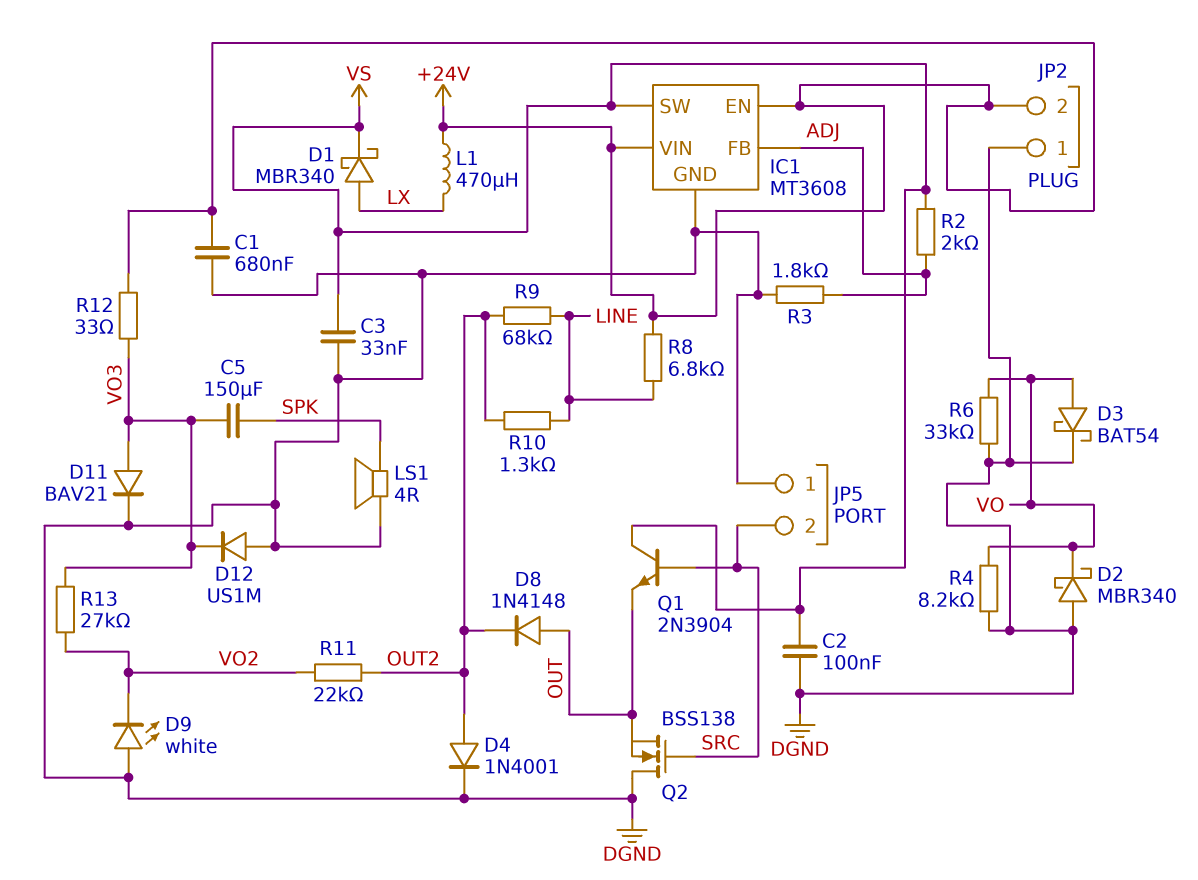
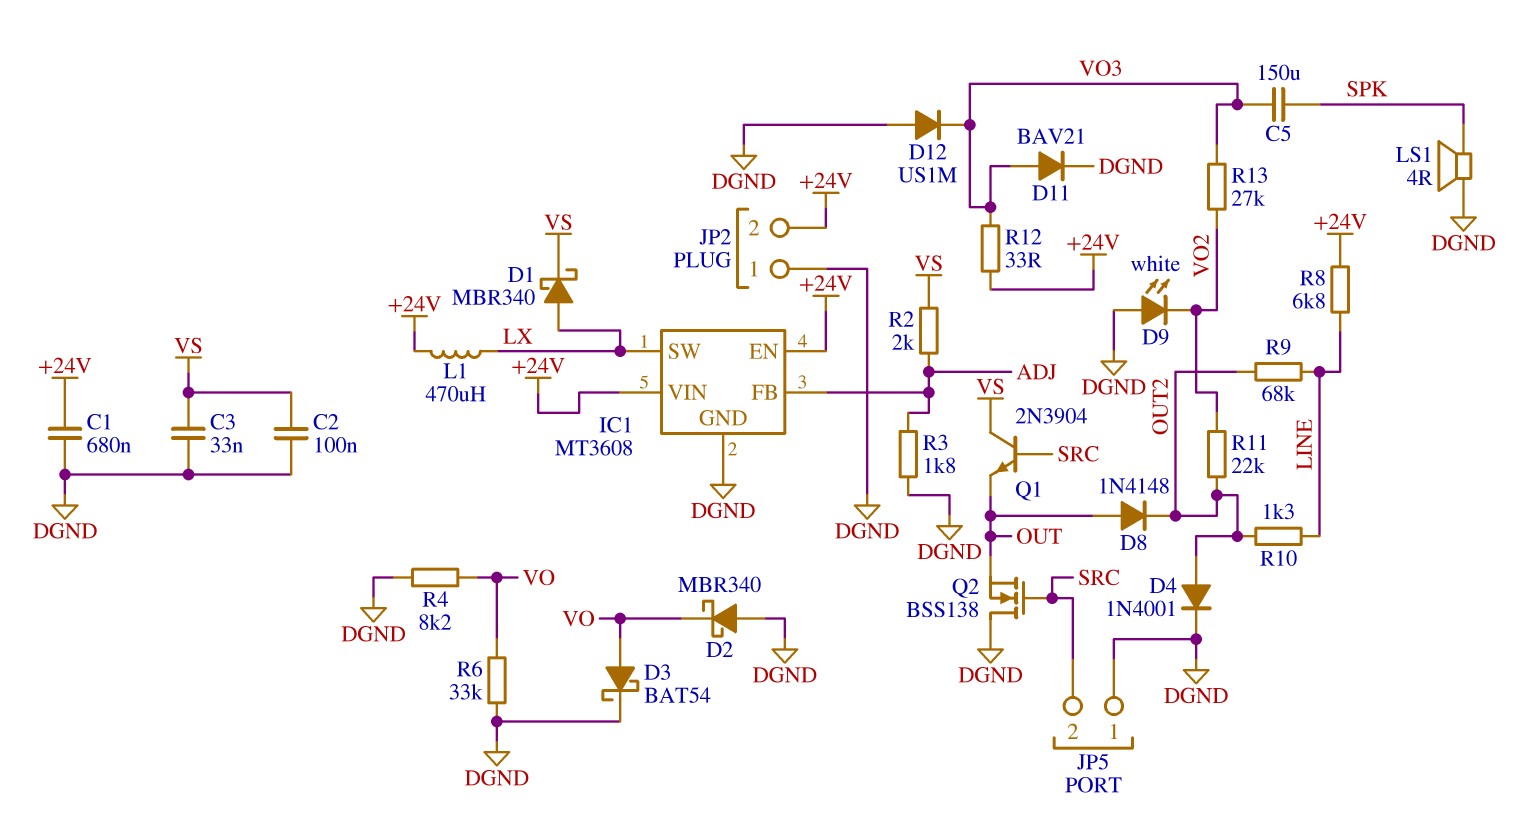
IC1 pin SW: VS -> LX

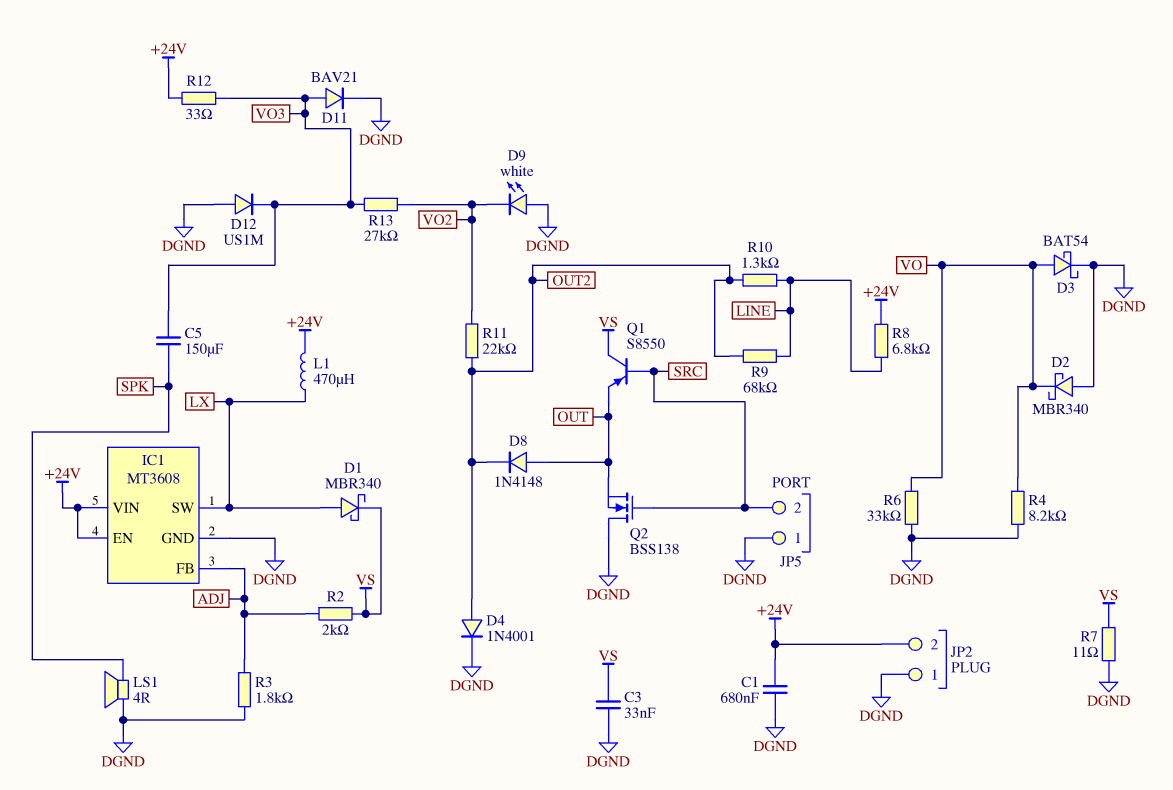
C2: 100nF (DGND, VS) -> none
Q1: NPN 2N3904 (B SRC, C VS, E OUT) -> PNP S8550 (B SRC, C VS, E OUT)
R7: none -> 11 (DGND, VS)

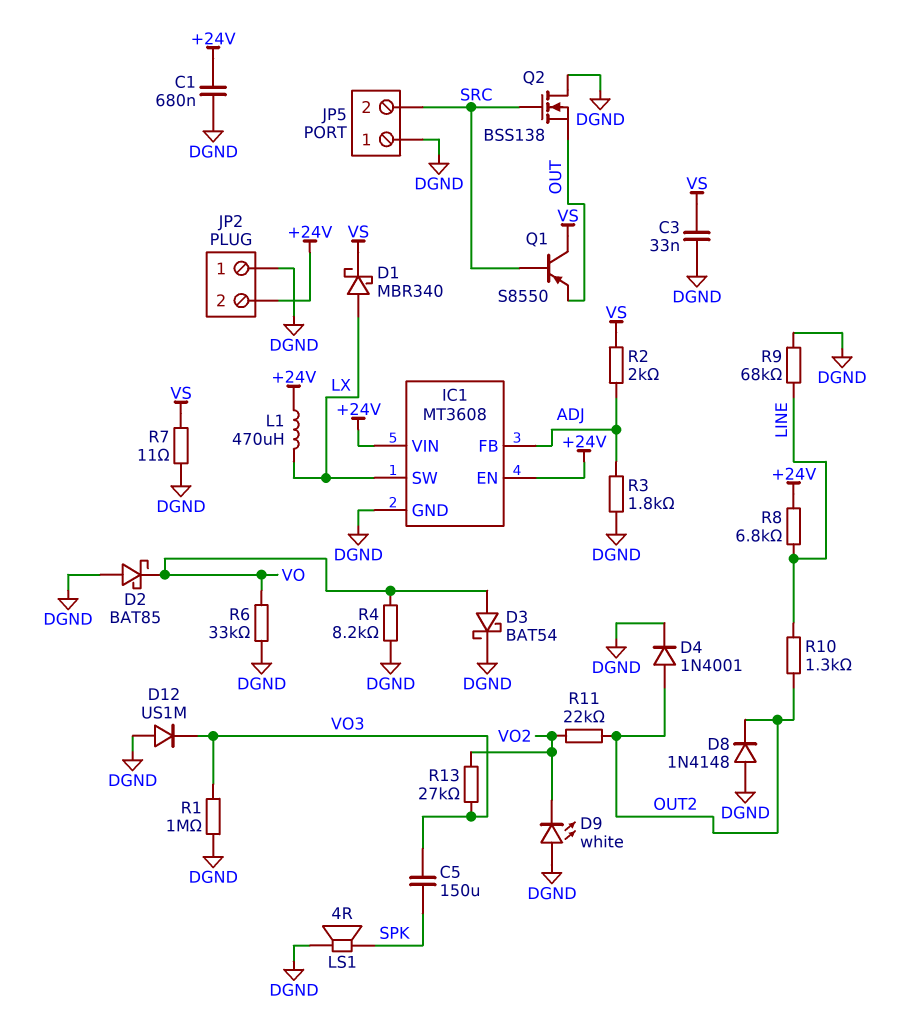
D2: schottky MBR340 (A DGND, K VO) -> schottky BAT85 (A DGND, K VO)
D8: diode 1N4148 (A OUT, K OUT2) -> diode 1N4148 (A DGND, K OUT2)
D11: diode BAV21 (A VO3, K DGND) -> none
R1: none -> 1M (DGND, VO3)
R9: 68k (LINE, OUT2) -> 68k (DGND, LINE)
R12: 33 (+24V, VO3) -> none

